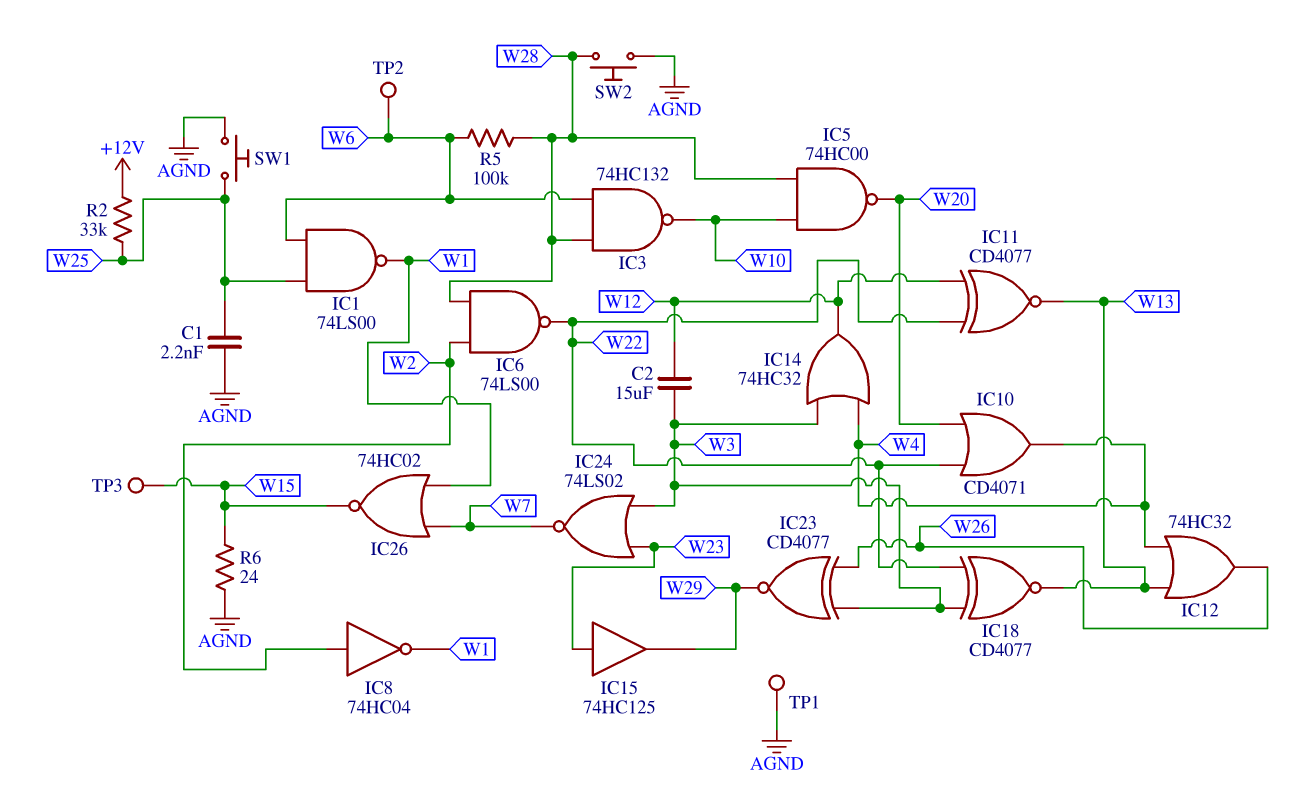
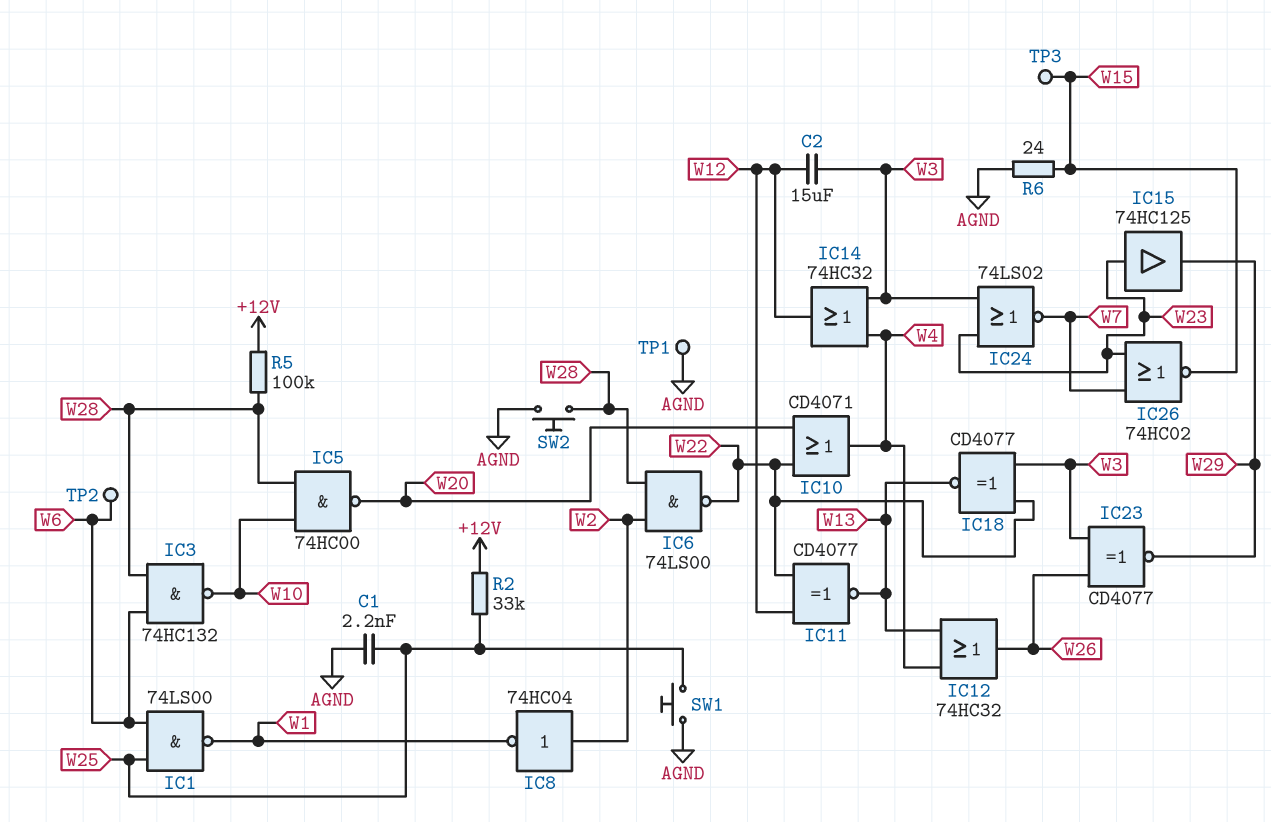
IC26: NOR 74HC02 (in W1, in W7, out W15) -> NOR 74HC02 (in W7, in W23, out W15)
R5: 100k (W6, W28) -> 100k (+12V, W28)

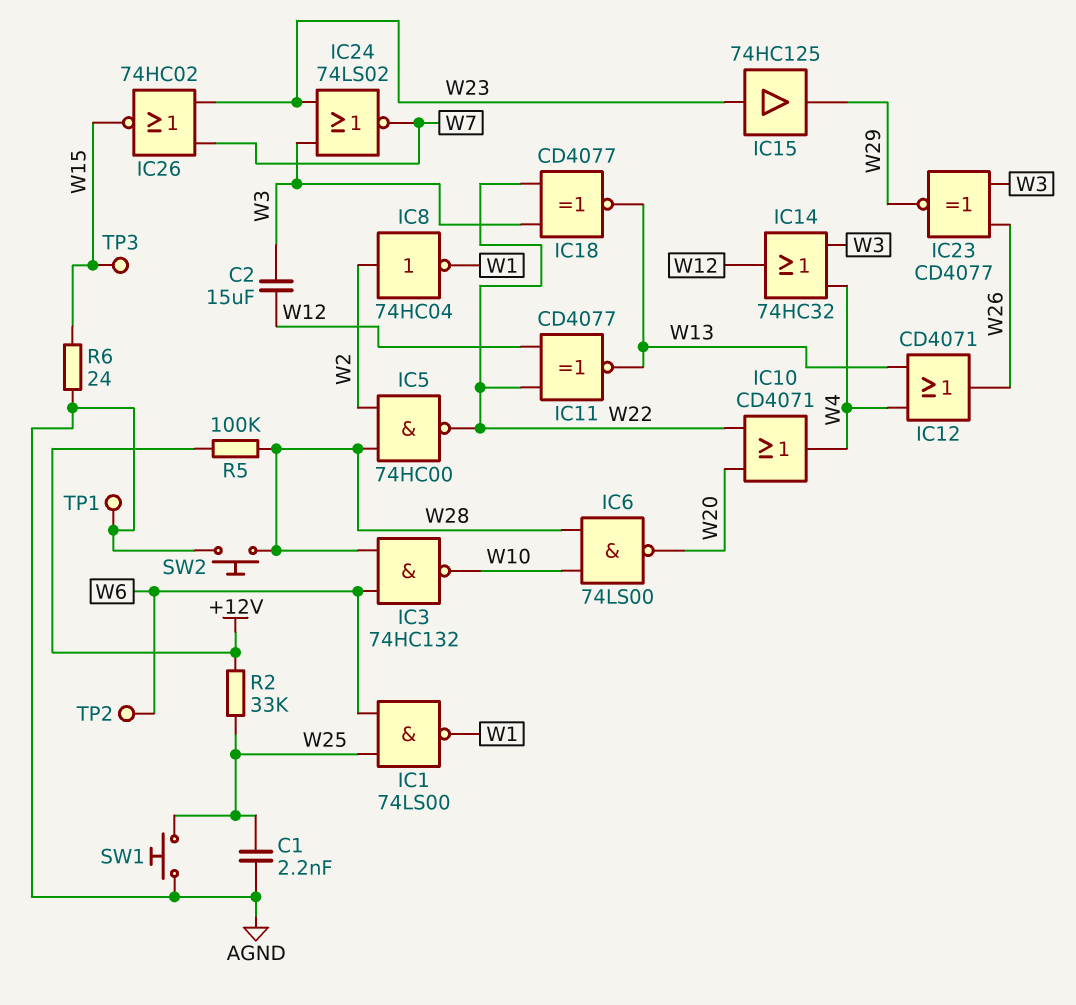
IC5: NAND 74HC00 (in W10, in W28, out W20) -> NAND 74HC00 (in W2, in W28, out W22)
IC6: NAND 74LS00 (in W2, in W28, out W22) -> NAND 74LS00 (in W10, in W28, out W20)
IC12: OR 74HC32 (in W4, in W13, out W26) -> OR CD4071 (in W4, in W13, out W26)

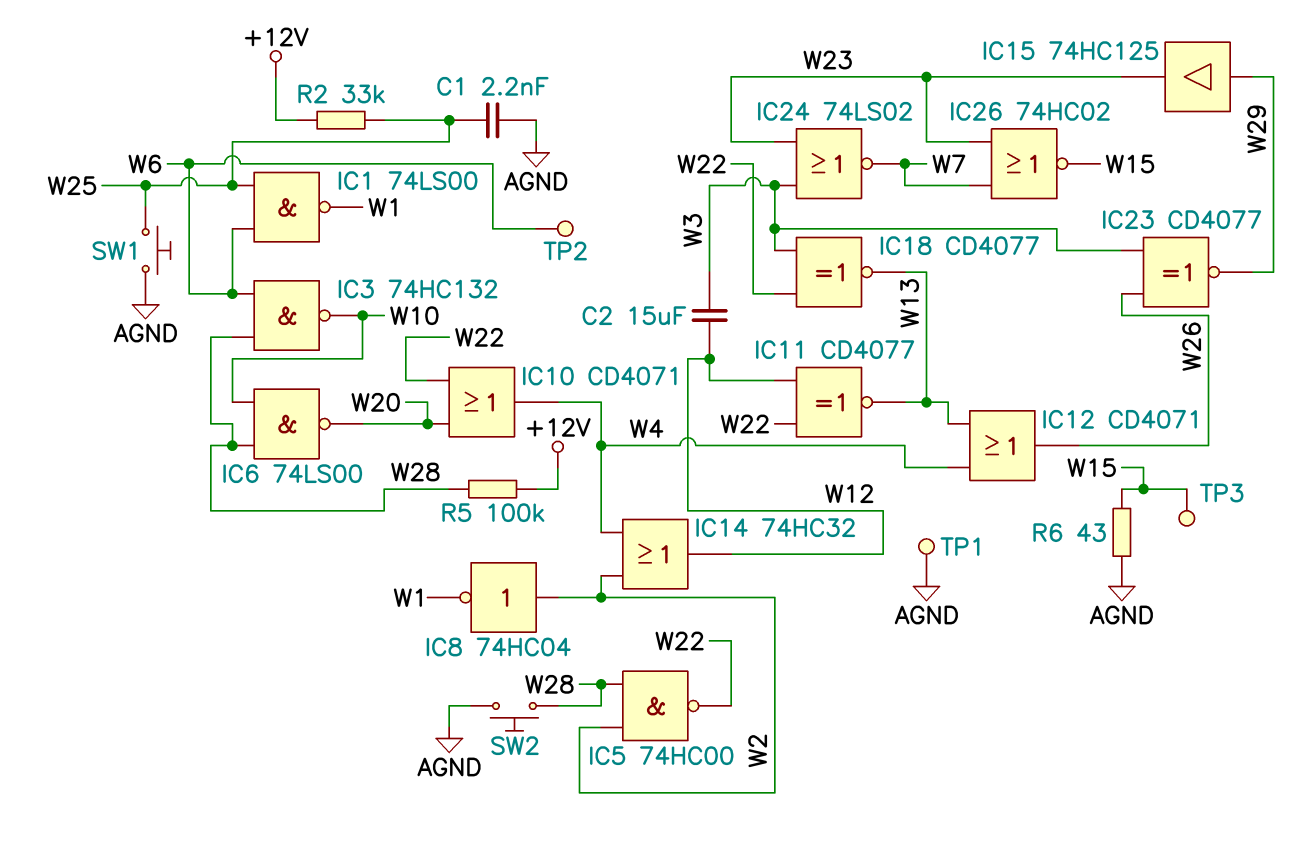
IC14: OR 74HC32 (in W3, in W4, out W12) -> OR 74HC32 (in W2, in W4, out W12)
IC15: buffer 74HC125 (in W23, out W29) -> buffer 74HC125 (in W29, out W23)
R6: 24 (AGND, W15) -> 43 (AGND, W15)

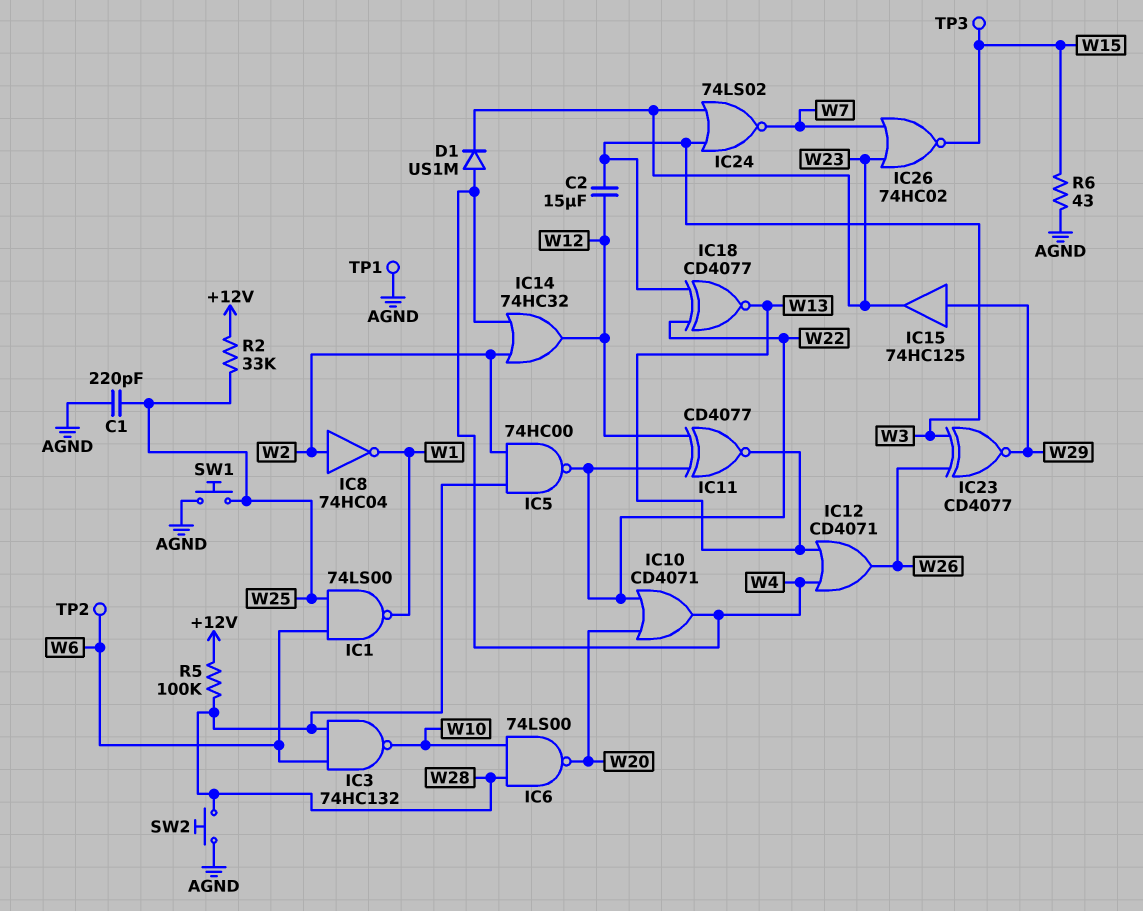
C1: 2.2nF (AGND, W25) -> 220pF (AGND, W25)
D1: none -> diode US1M (A W4, K W23)

